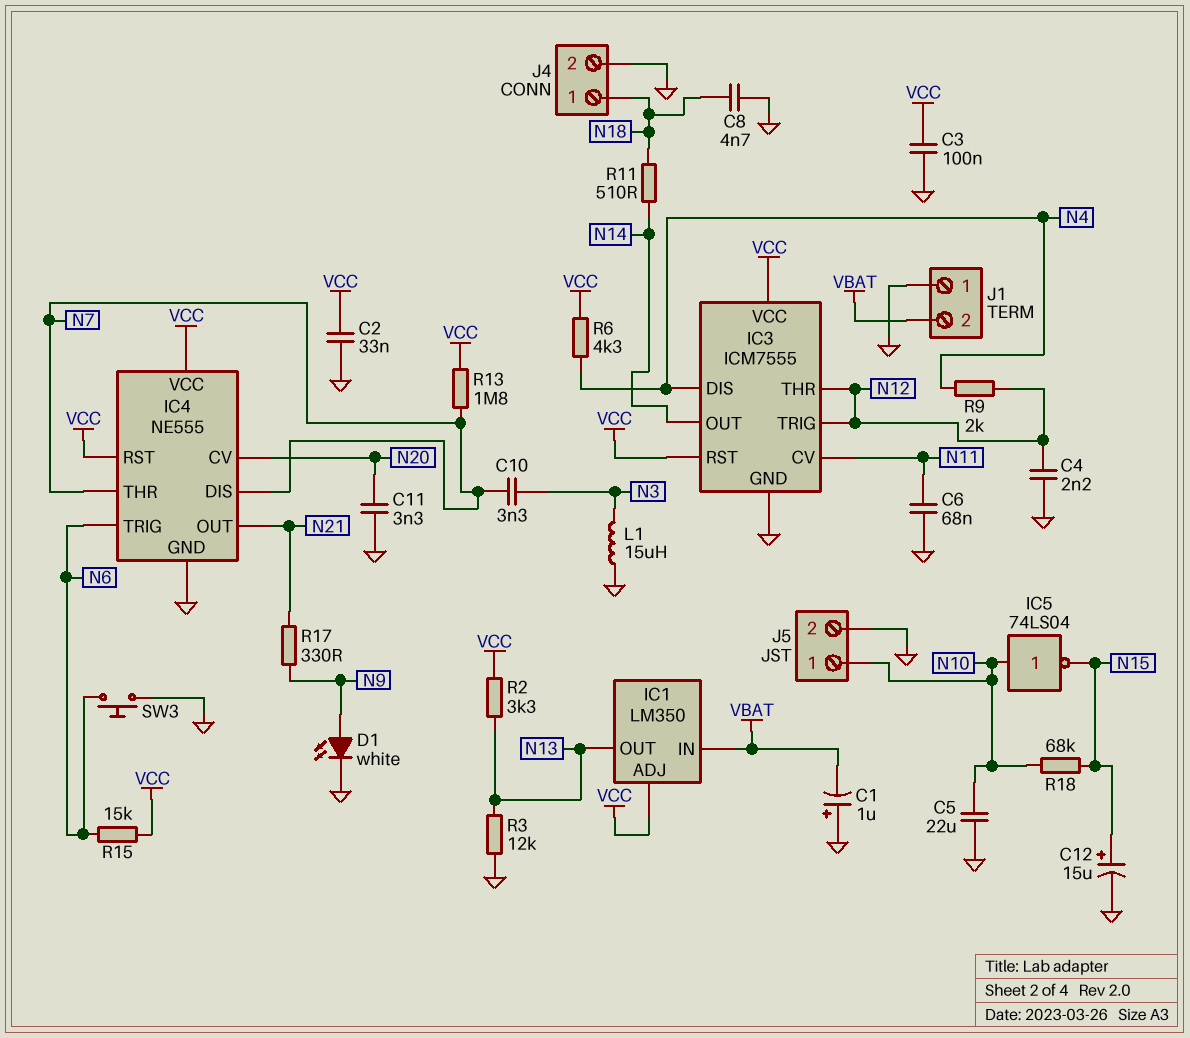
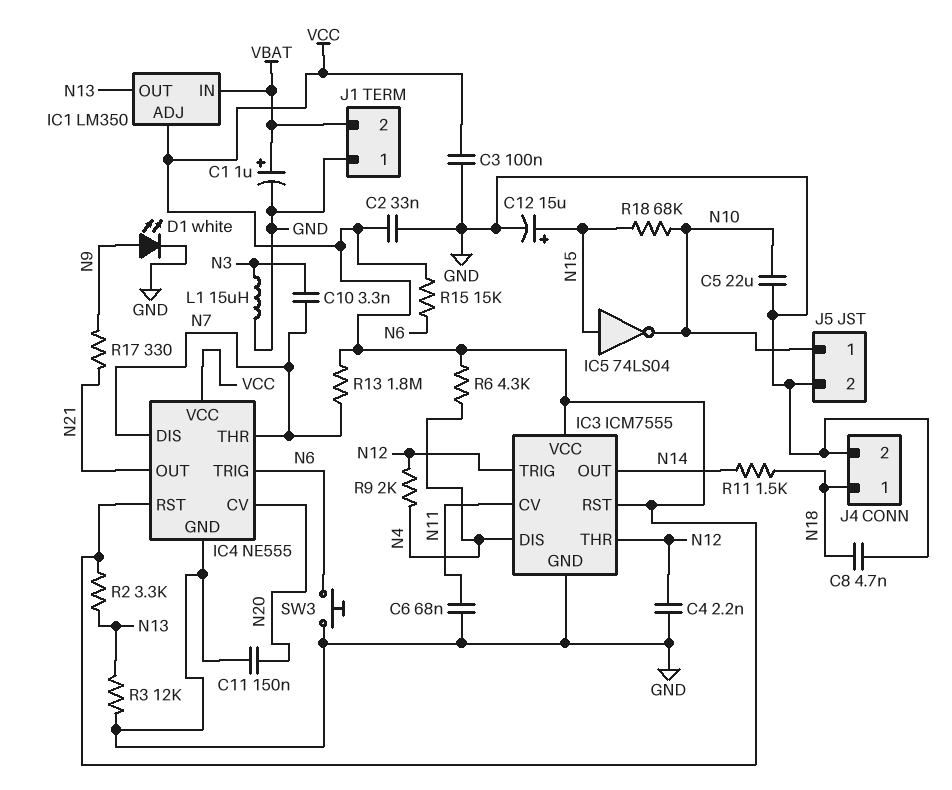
C1: 1uF (plus GND, minus VBAT) -> 1uF (plus VBAT, minus GND)
C11: 3.3nF (GND, N20) -> 150nF (GND, N20)
IC5: NOT 74LS04 (in N10, out N15) -> NOT 74LS04 (in N15, out N10)
R11: 510 (N14, N18) -> 1.5k (N14, N18)

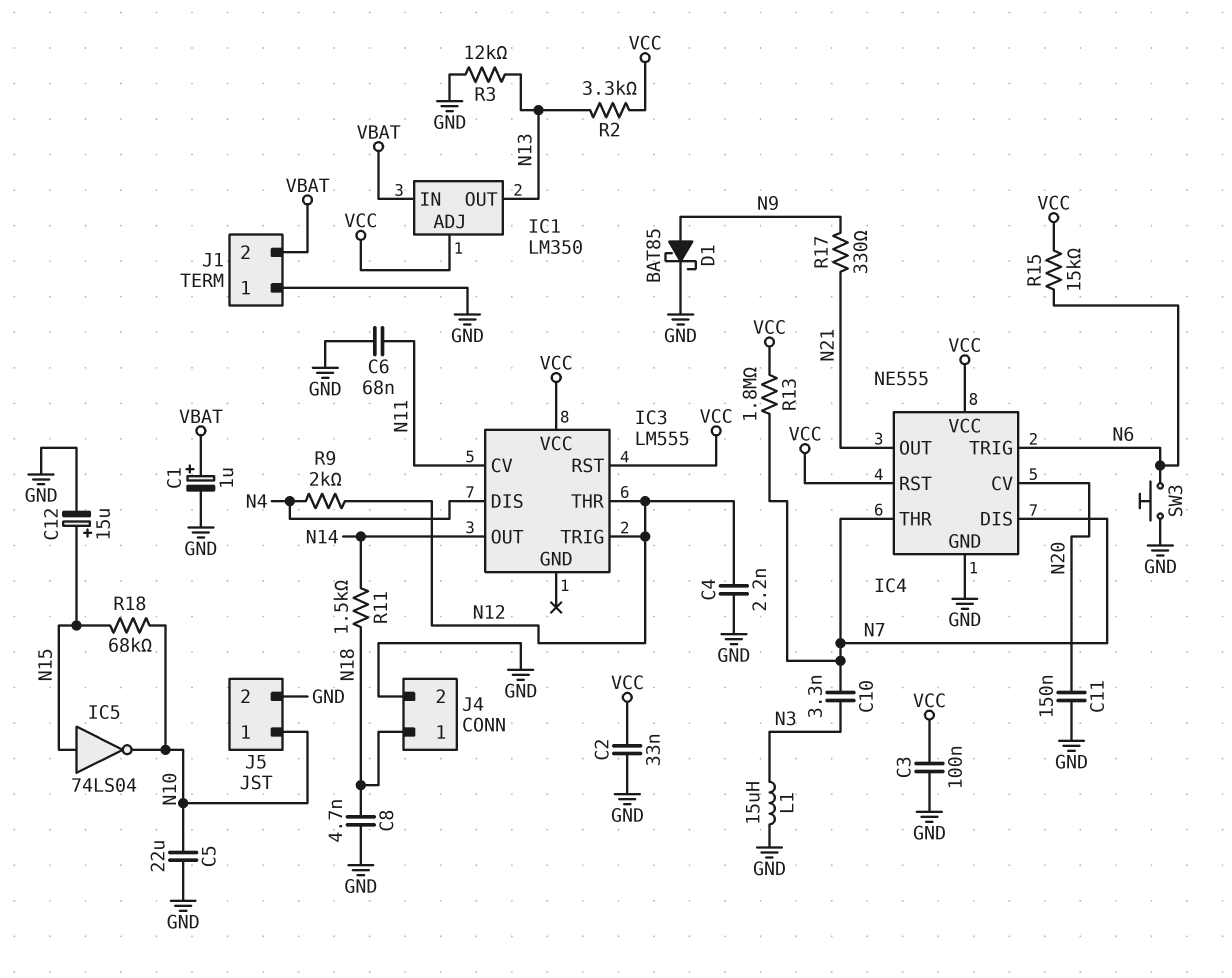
D1: LED white (A N9, K GND) -> schottky BAT85 (A N9, K GND)
IC3: ICM7555 -> LM555
IC3 pin GND: GND -> none
R6: 4.3k (N4, VCC) -> none

